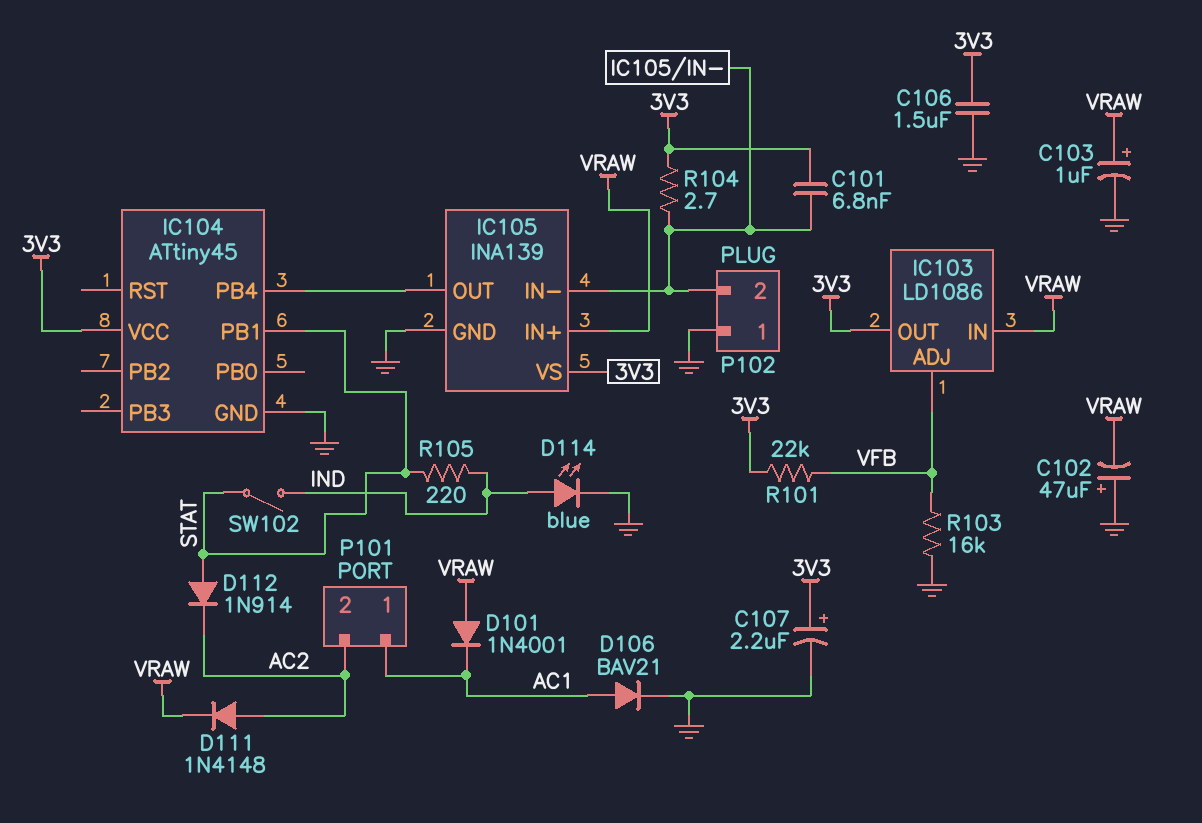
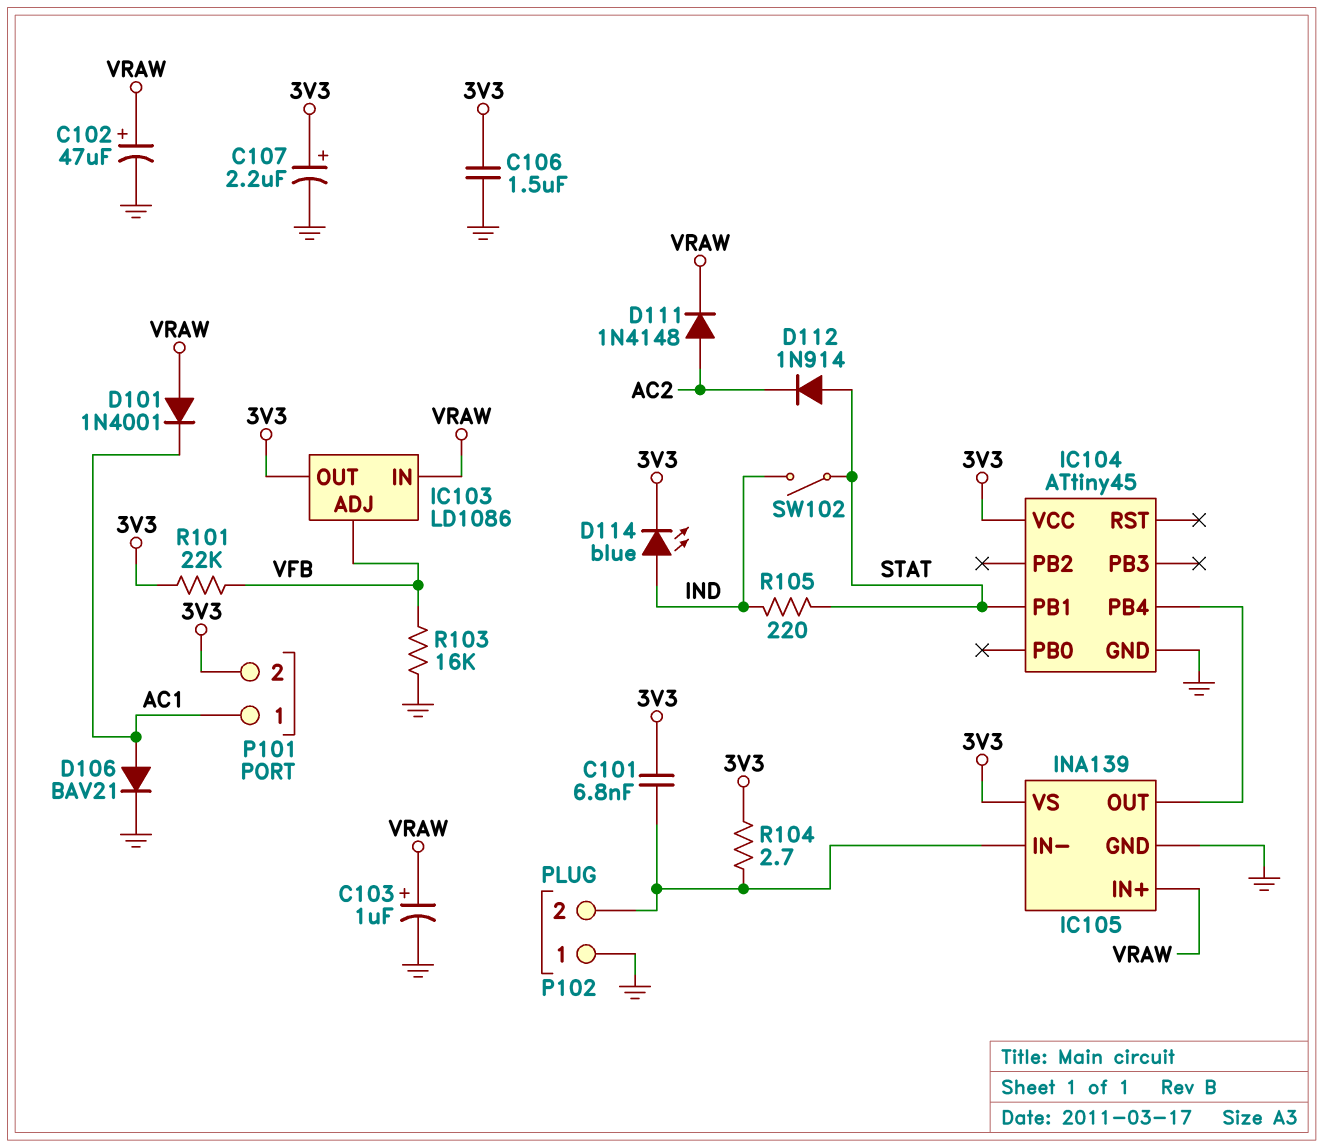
C102: 47uF (plus GND, minus VRAW) -> 47uF (plus VRAW, minus GND)
D114: LED blue (A IND, K GND) -> LED blue (A IND, K 3V3)
P101 pin 2: AC2 -> 3V3

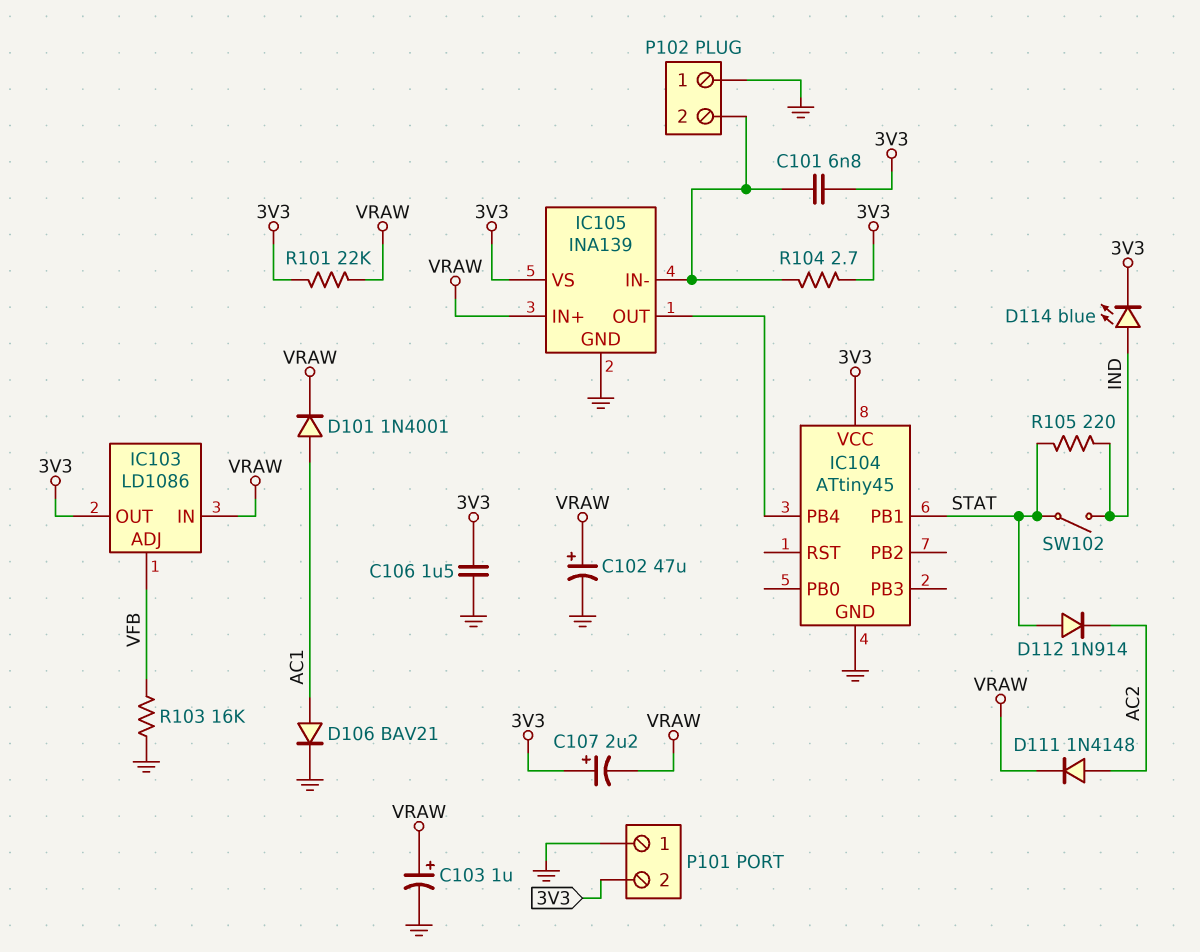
C107: 2.2uF (plus 3V3, minus GND) -> 2.2uF (plus 3V3, minus VRAW)
D101: diode 1N4001 (A VRAW, K AC1) -> diode 1N4001 (A AC1, K VRAW)
P101 pin 1: AC1 -> GND
R101: 22k (3V3, VFB) -> 22k (3V3, VRAW)

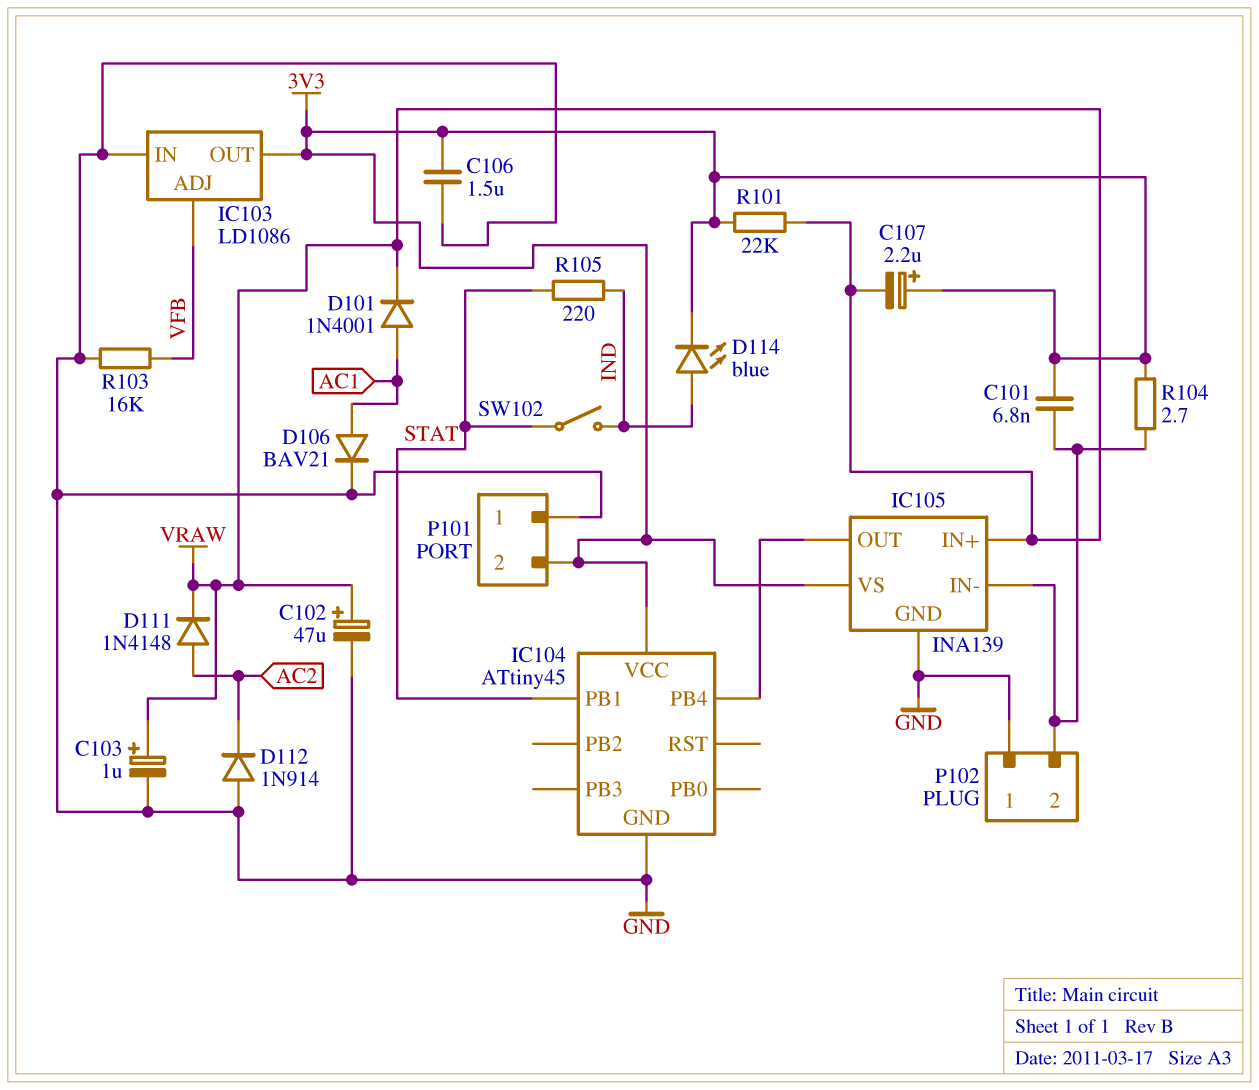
D112: diode 1N914 (A STAT, K AC2) -> diode 1N914 (A GND, K AC2)
IC103 pin IN: VRAW -> GND

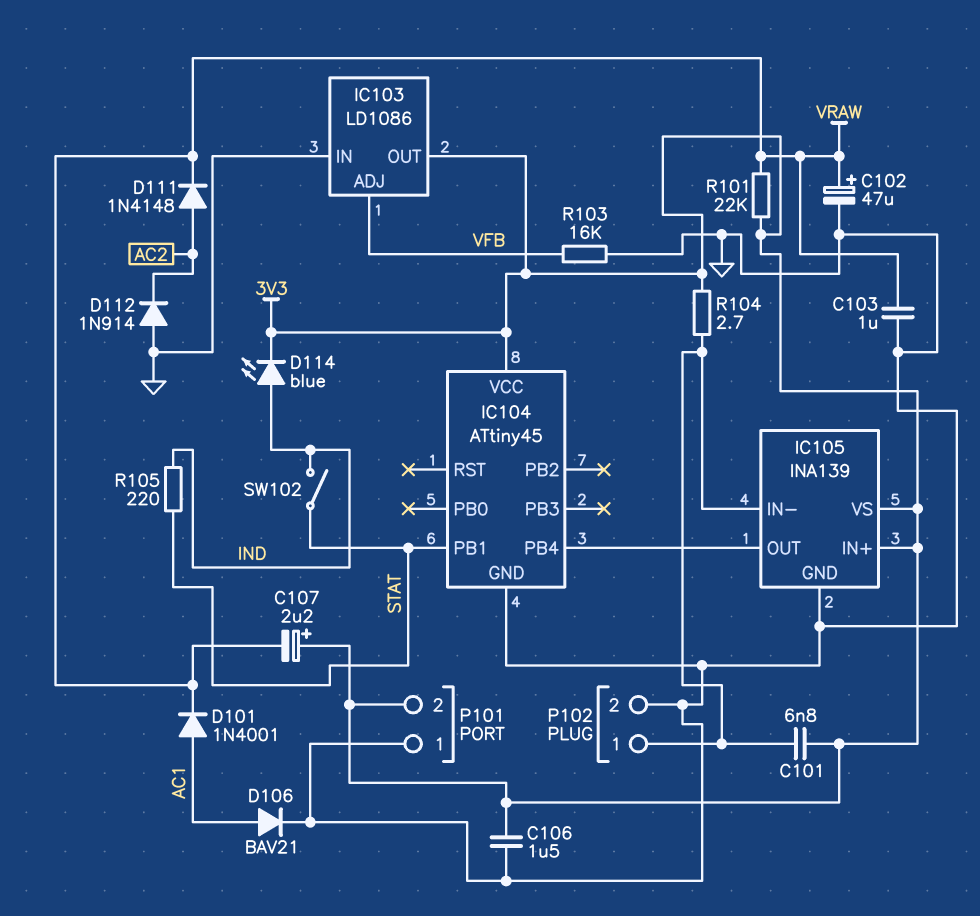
C103: 1uF (plus VRAW, minus GND) -> 1uF (GND, VRAW)
IC105 pin IN+: VRAW -> 3V3
P102 pin 1: GND -> IC105/IN-
P102 pin 2: IC105/IN- -> GND

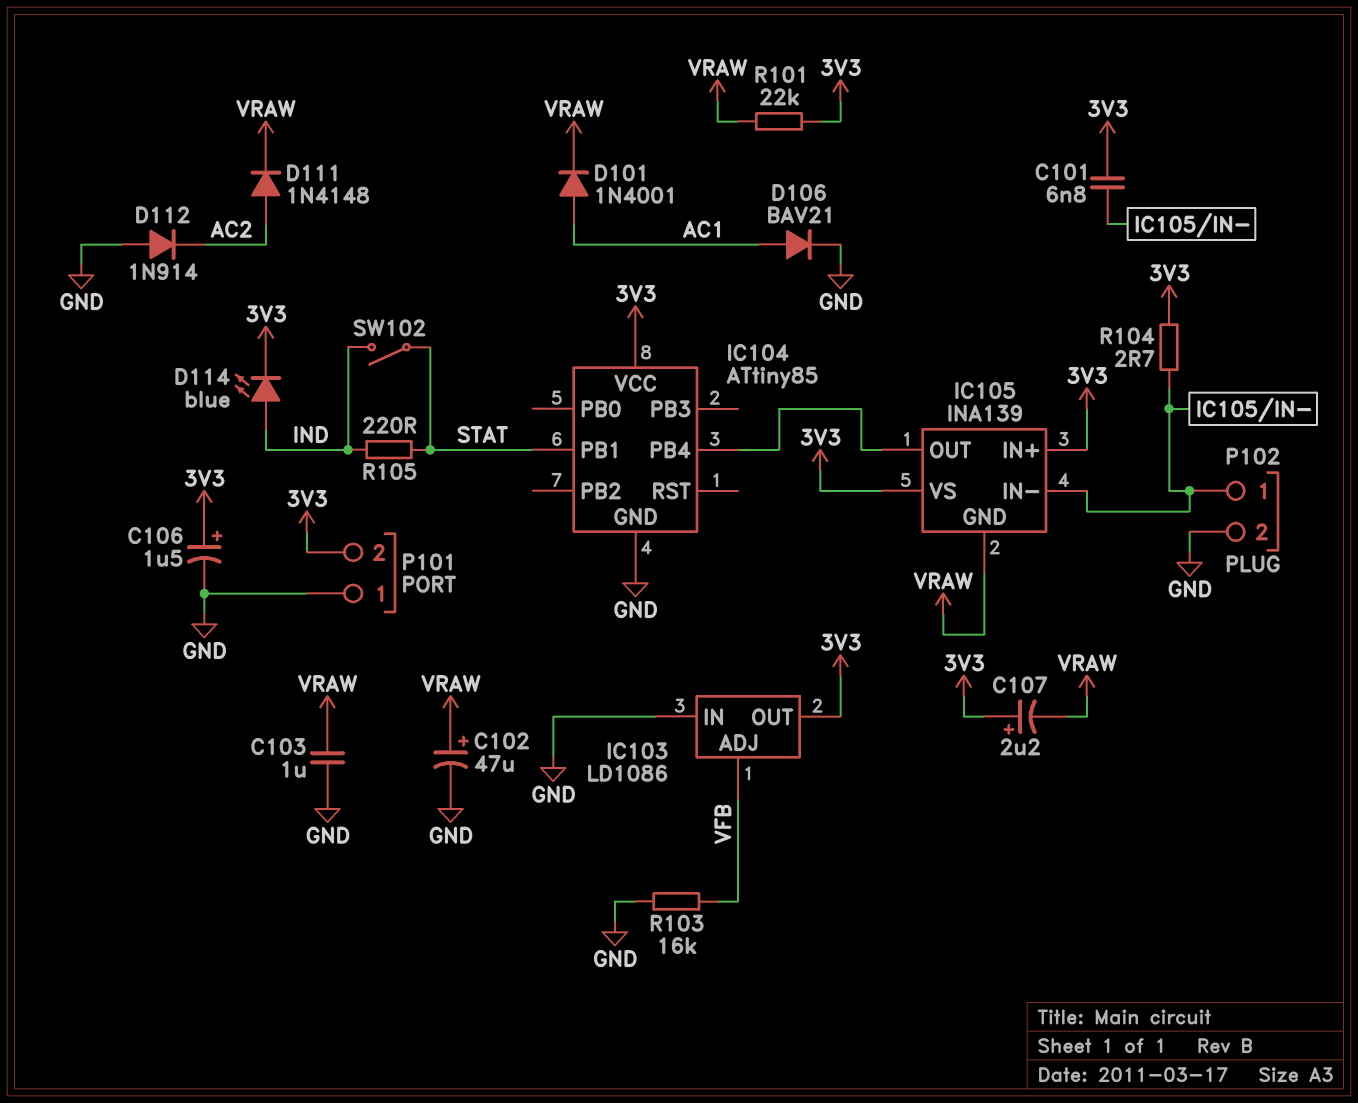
C106: 1.5uF (3V3, GND) -> 1.5uF (plus 3V3, minus GND)
IC104: ATtiny45 -> ATtiny85
IC105 pin GND: GND -> VRAW

